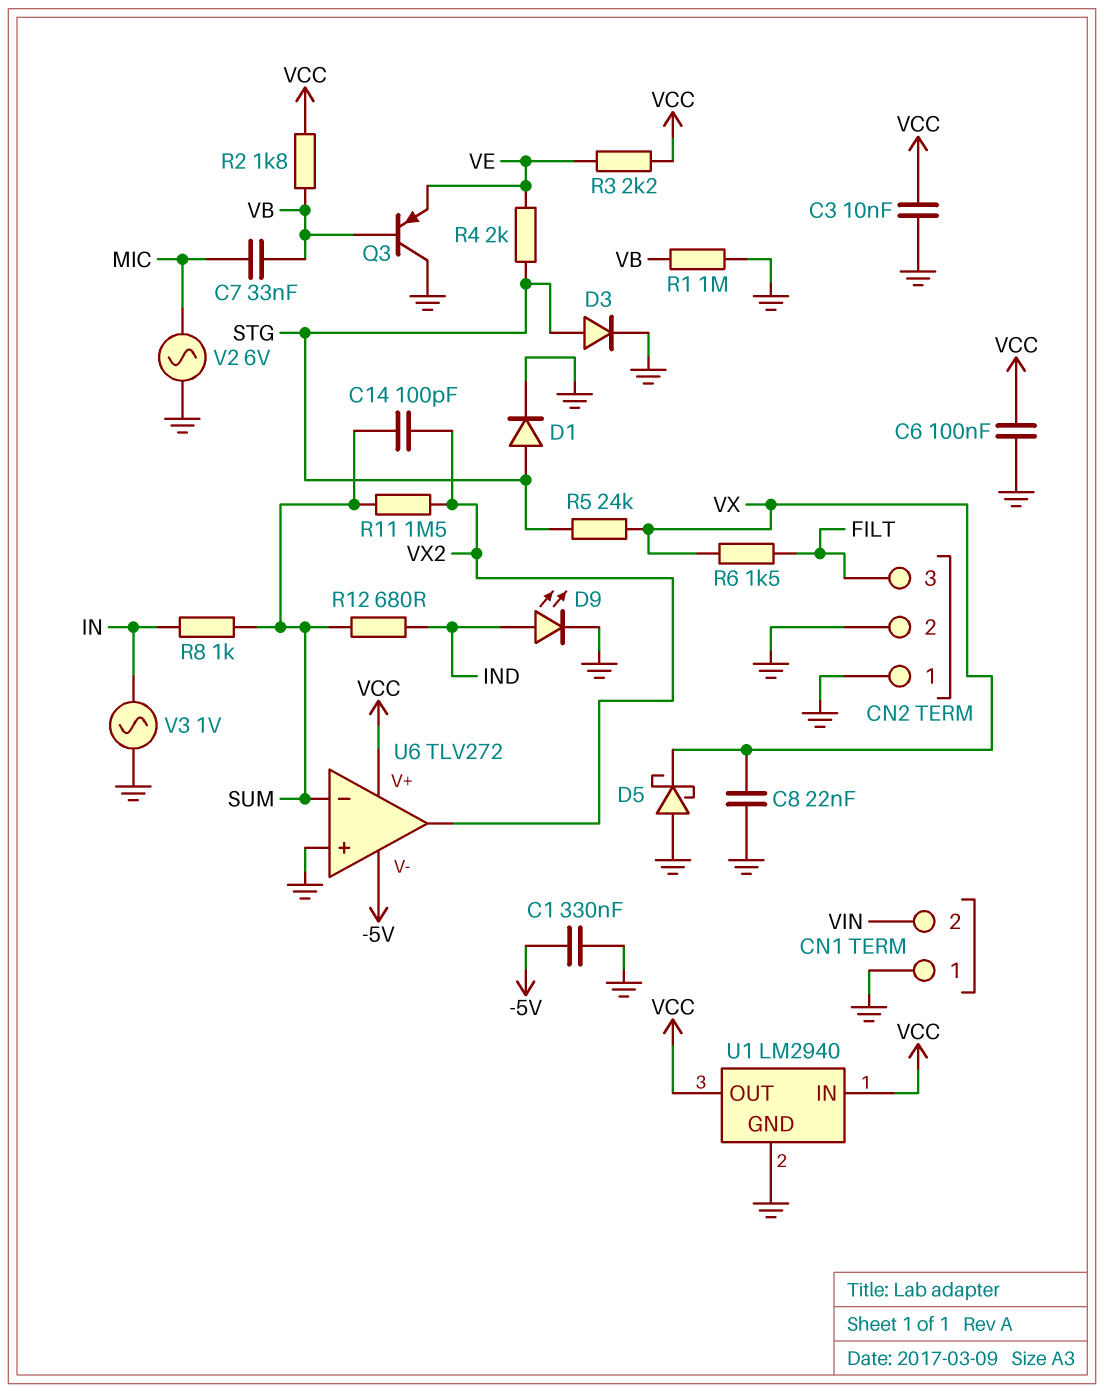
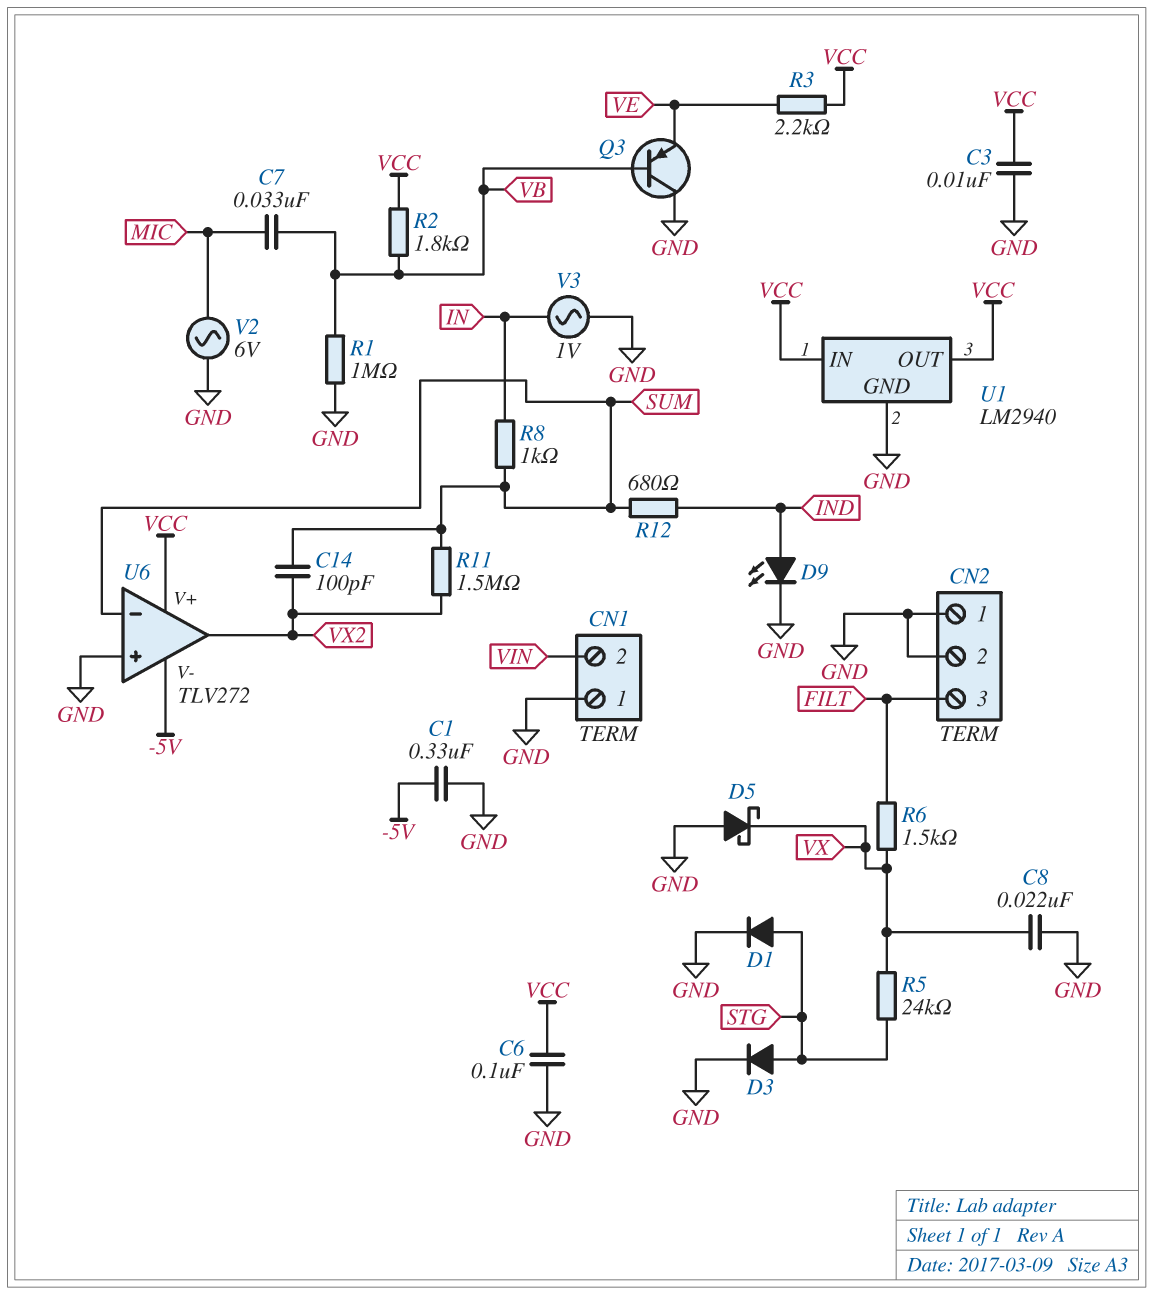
R4: 2k (STG, VE) -> none

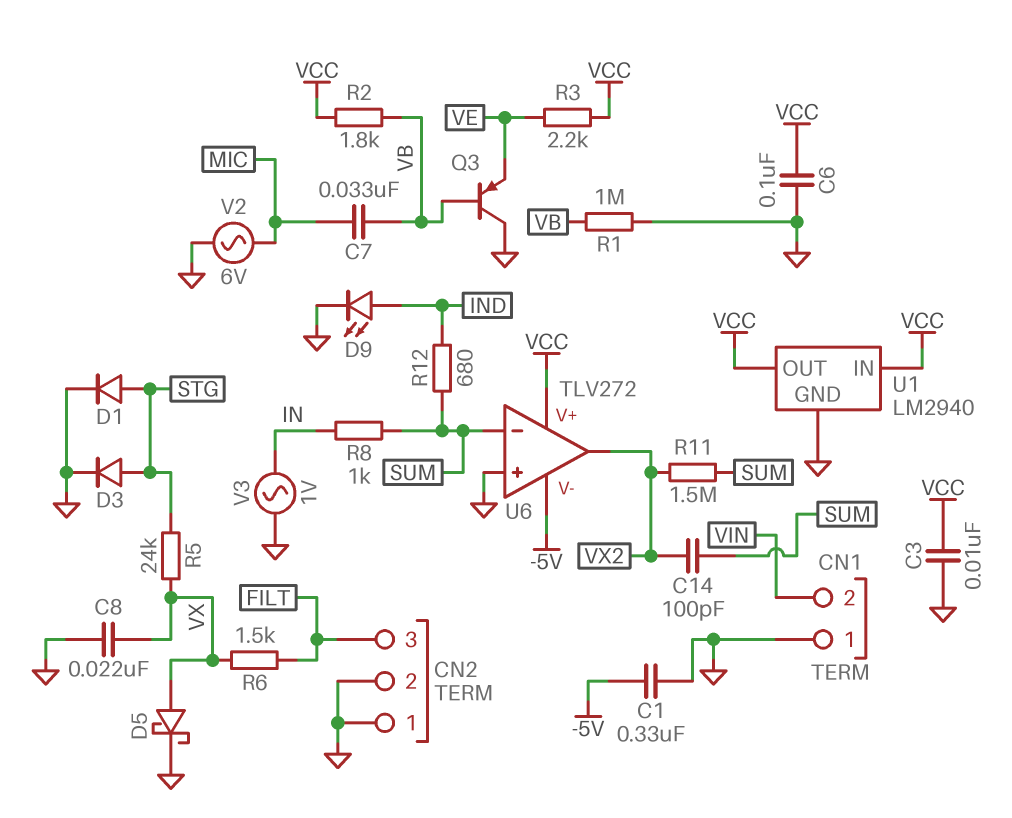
D5: schottky (A GND, K VX) -> schottky (A VX, K GND)

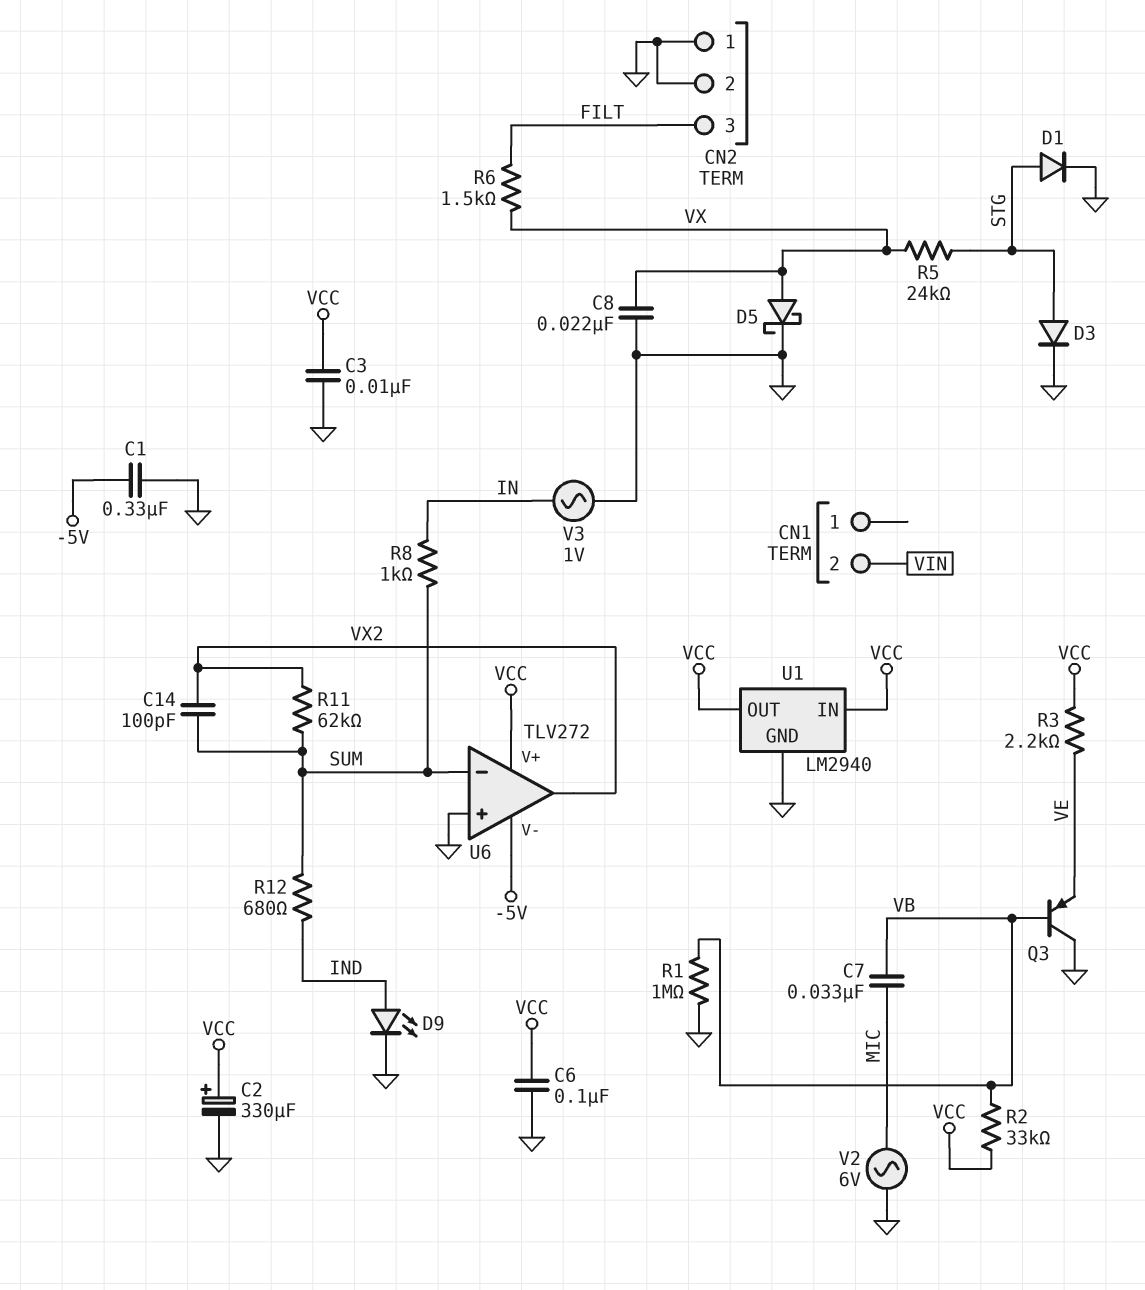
C2: none -> 330uF (plus VCC, minus GND)
CN1 pin 1: GND -> none
R2: 1.8k (VB, VCC) -> 33k (VB, VCC)
R11: 1.5M (SUM, VX2) -> 62k (SUM, VX2)

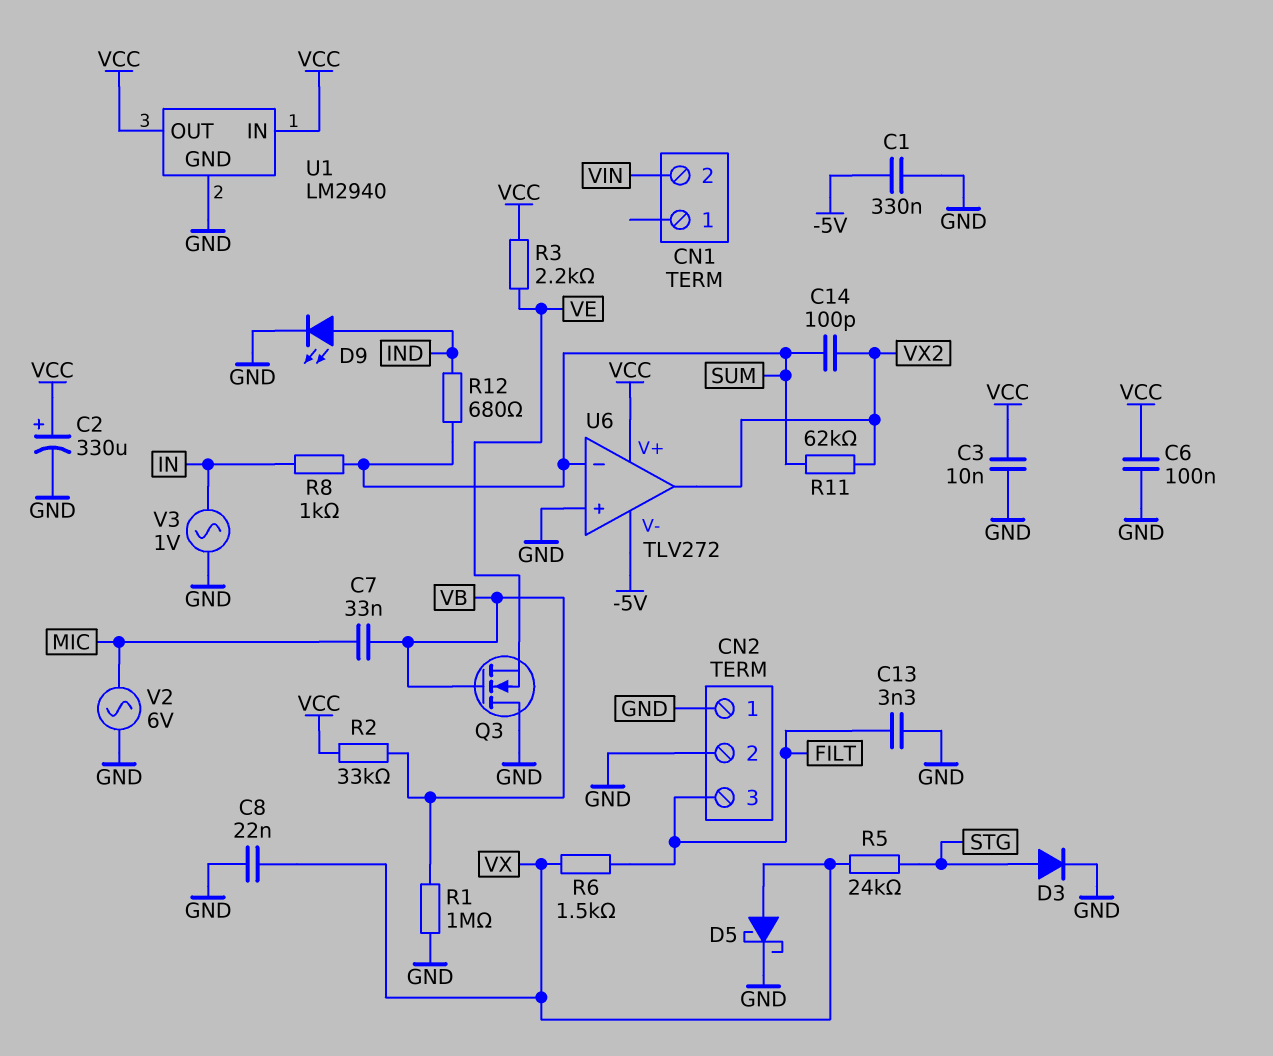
C13: none -> 3.3nF (FILT, GND)
D1: diode (A STG, K GND) -> none
Q3: PNP (B VB, C GND, E VE) -> NMOS (G VB, D GND, S VE)

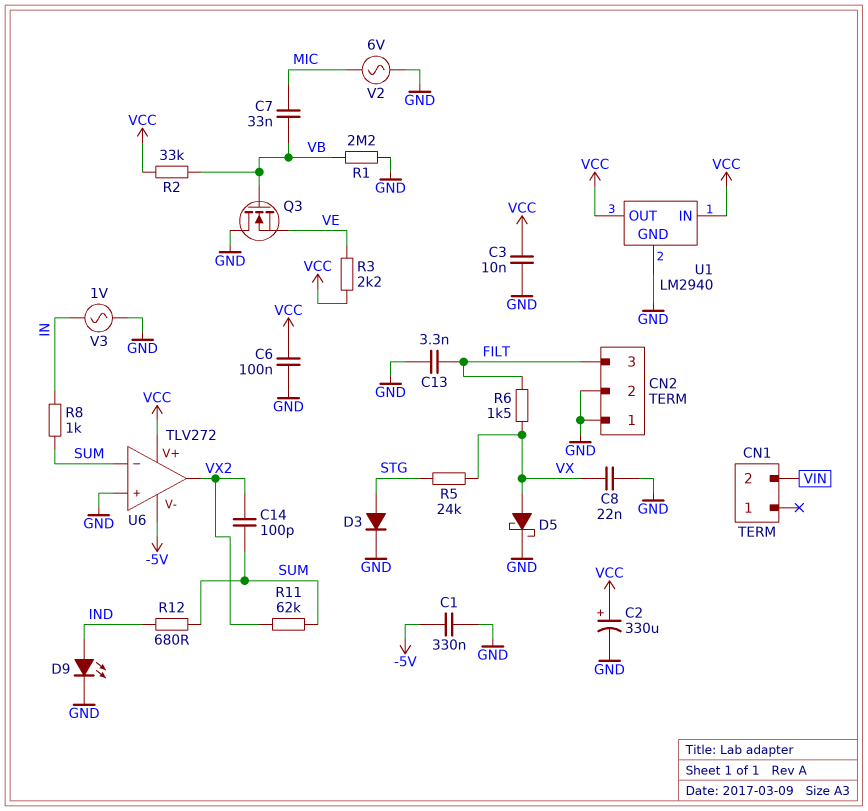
R1: 1M (GND, VB) -> 2.2M (GND, VB)

